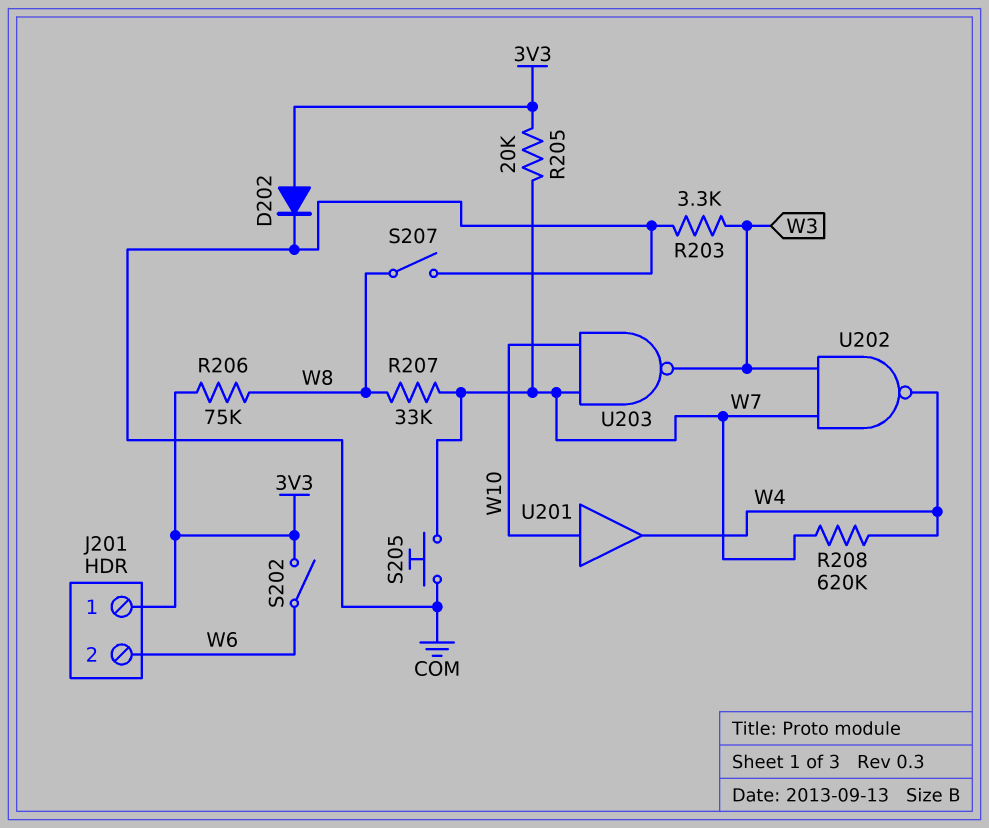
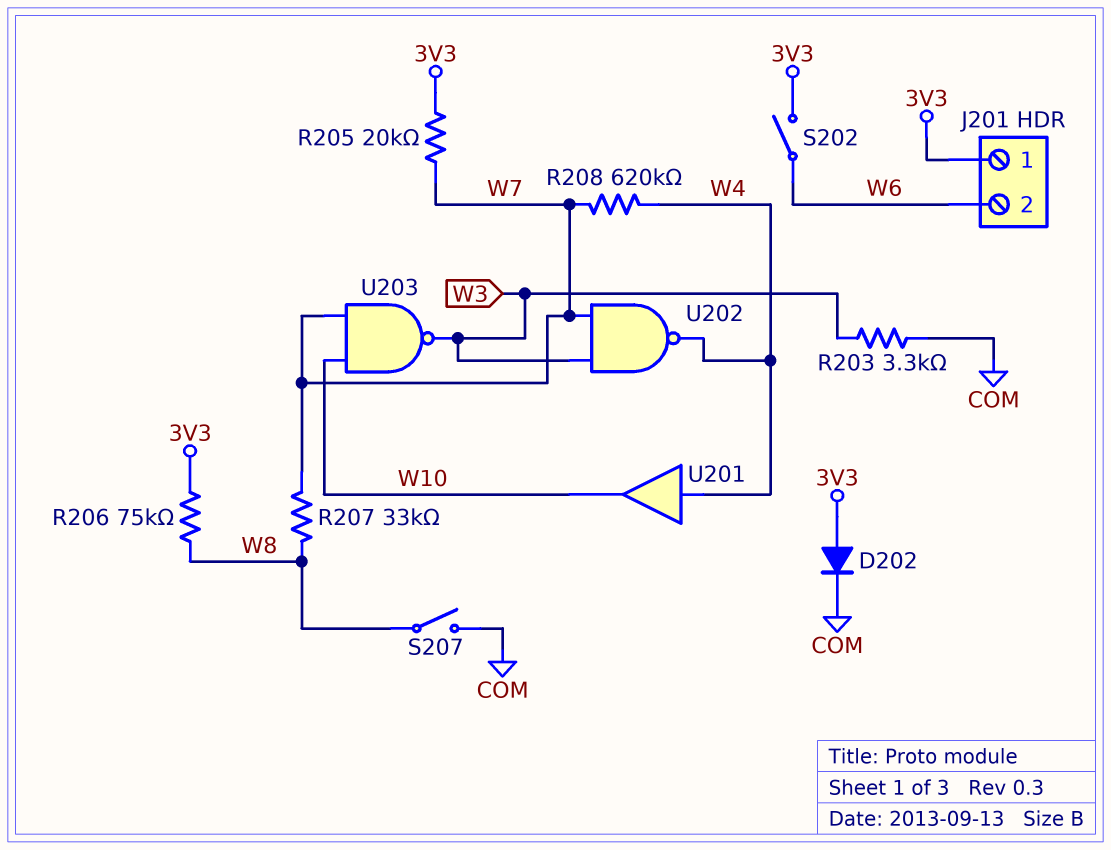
S205: button (COM, W7) -> none
U201: buffer (in W10, out W4) -> buffer (in W4, out W10)

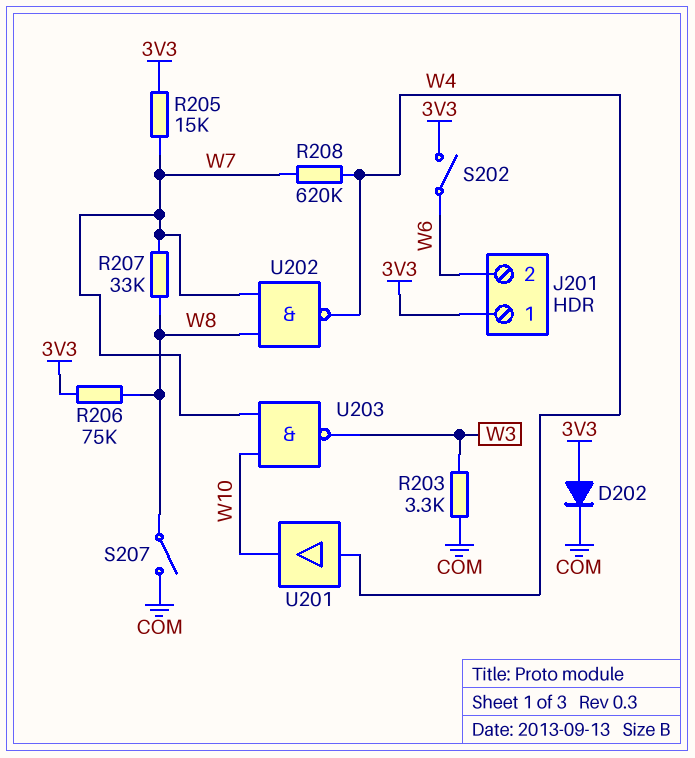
R205: 20k (3V3, W7) -> 15k (3V3, W7)
U202: NAND (in W3, in W7, out W4) -> NAND (in W7, in W8, out W4)

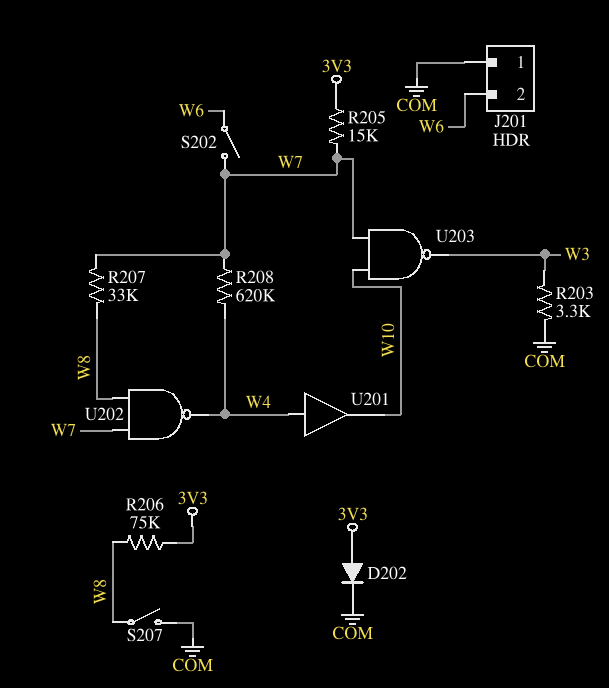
J201 pin 1: 3V3 -> COM
S202: switch (3V3, W6) -> switch (W6, W7)

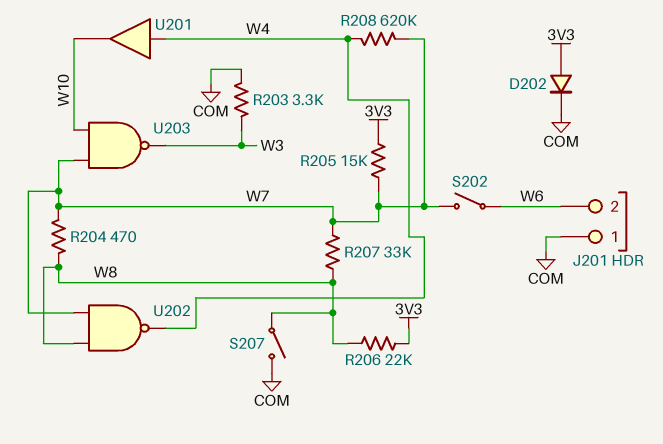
R204: none -> 470 (W7, W8)
R206: 75k (3V3, W8) -> 22k (3V3, W8)

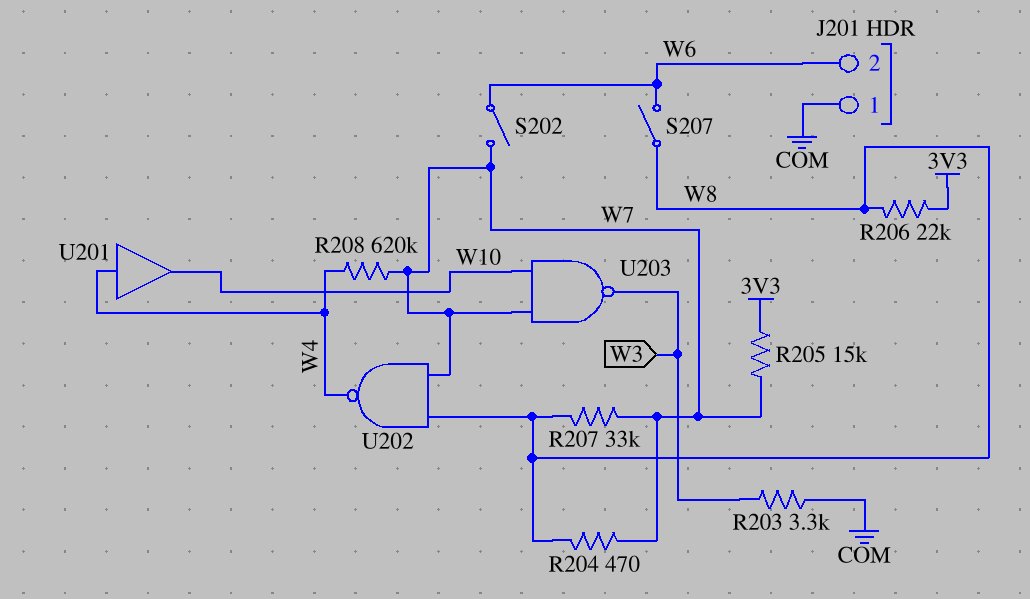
D202: diode (A 3V3, K COM) -> none
S207: switch (COM, W8) -> switch (W6, W8)

